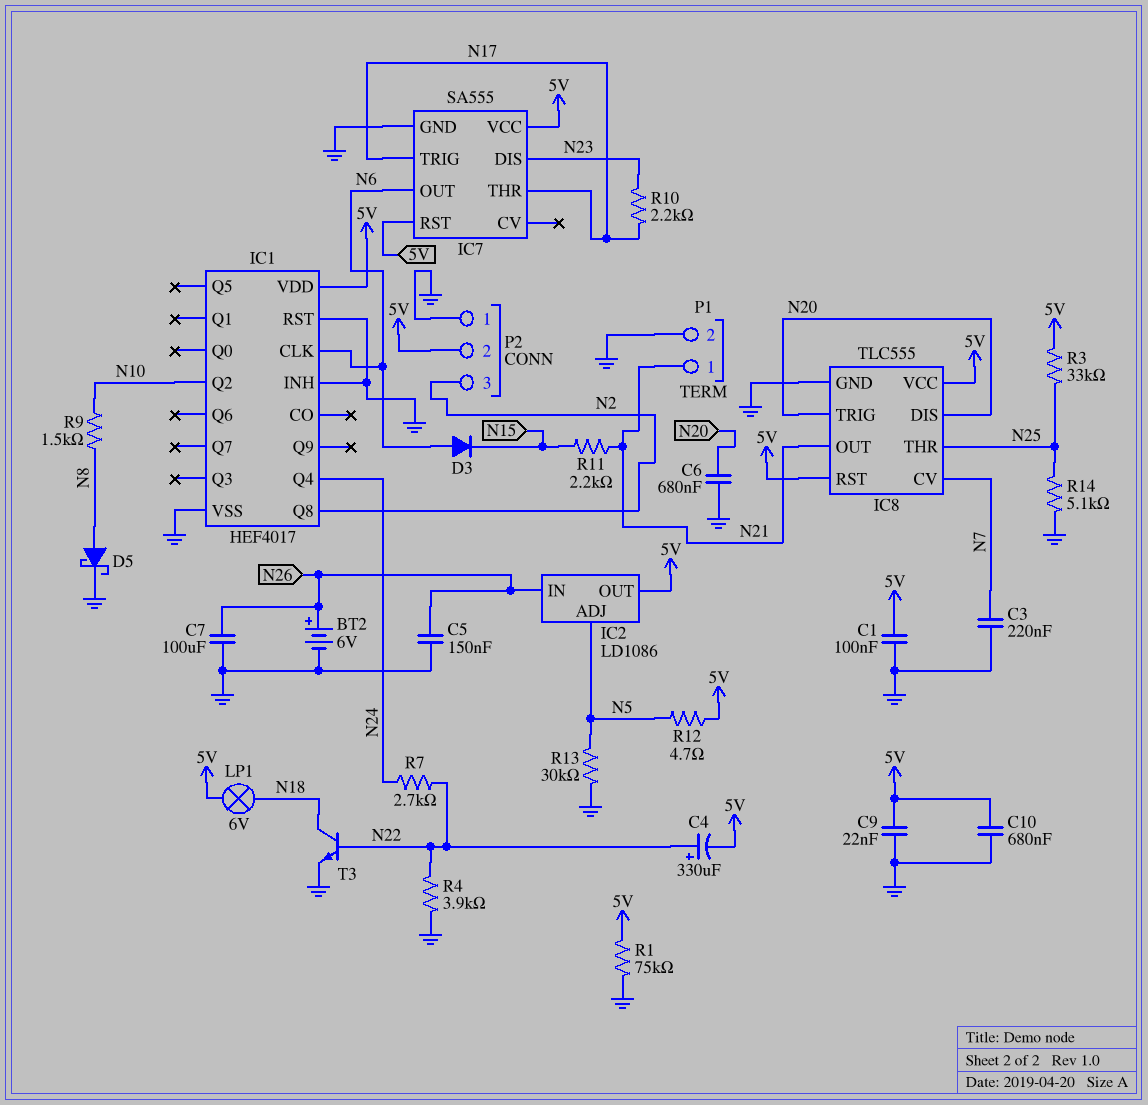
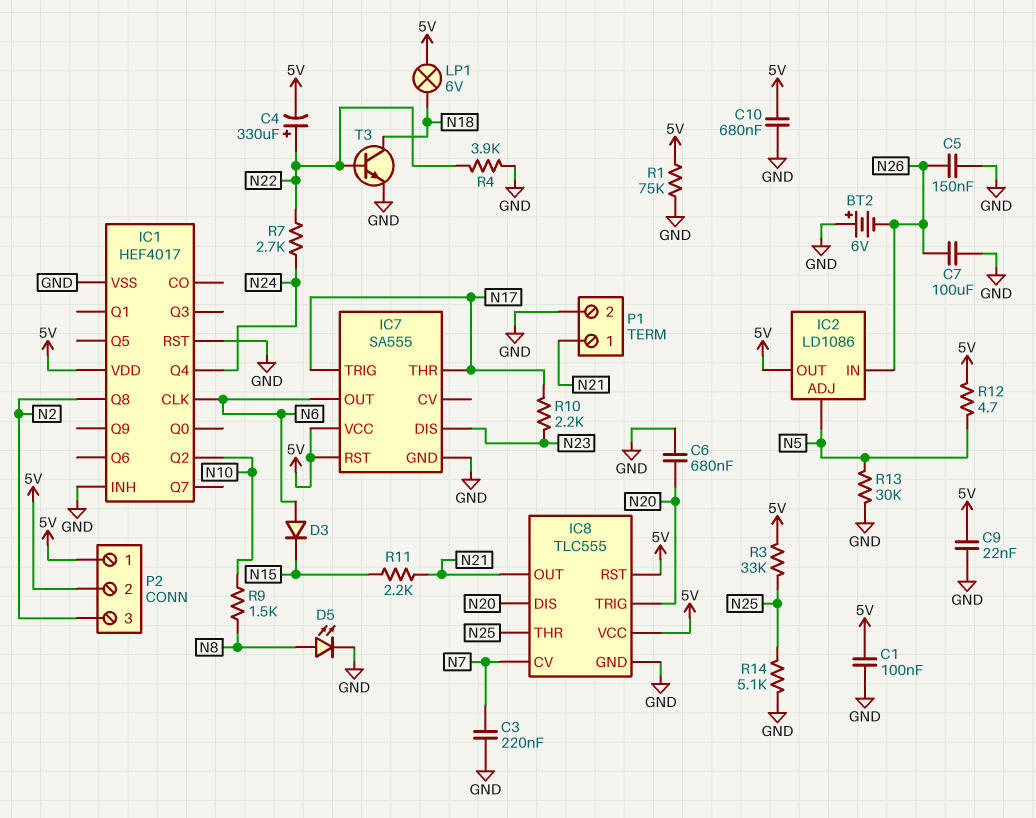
BT2: 6V (plus N26, minus GND) -> 6V (plus GND, minus N26)
D5: schottky (A N8, K GND) -> LED (A N8, K GND)
P2 pin 1: GND -> 5V

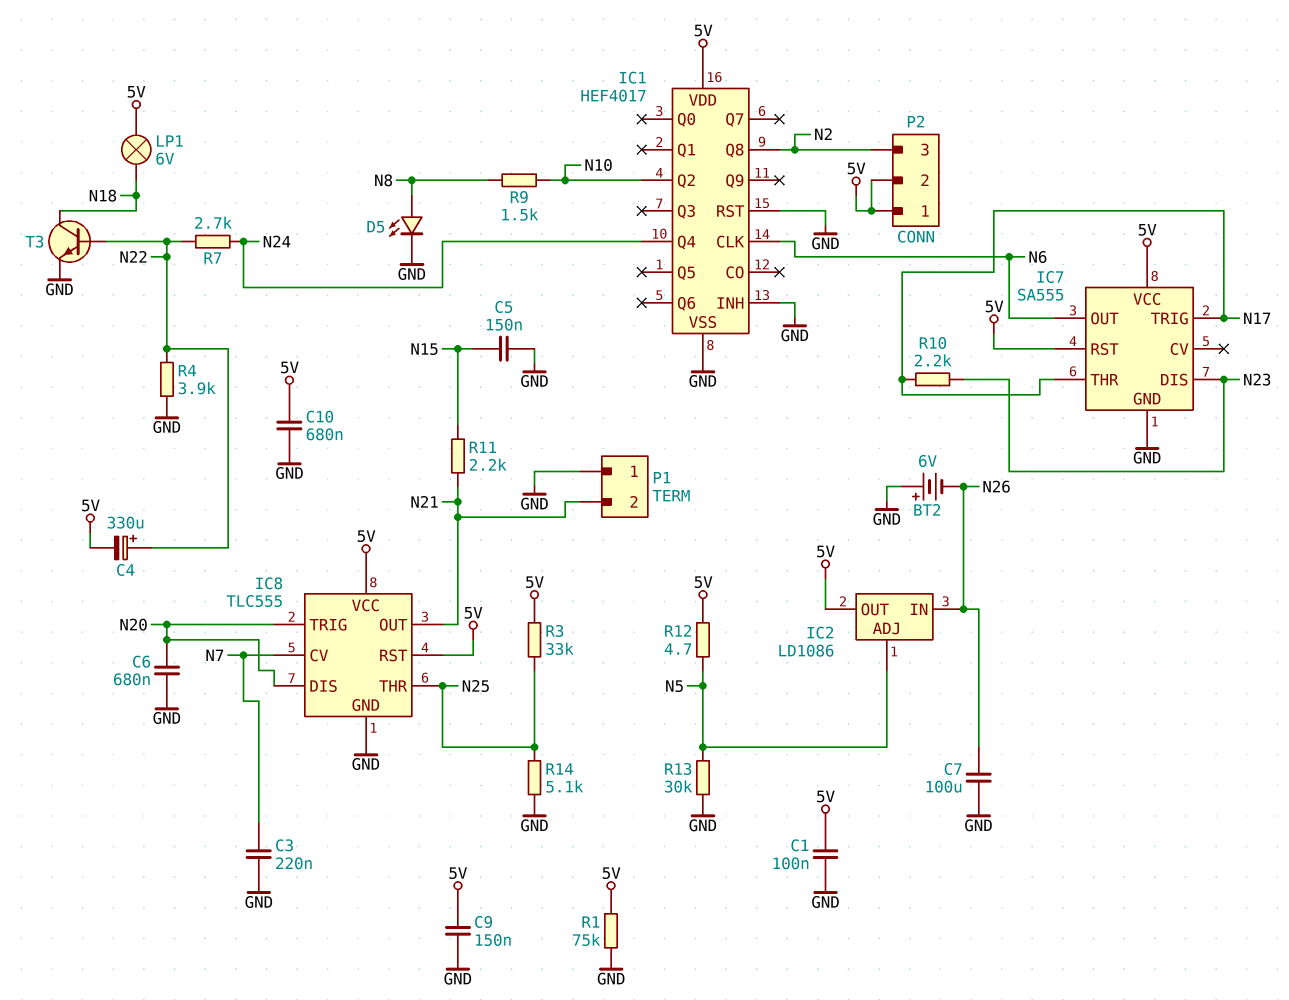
C5: 150nF (GND, N26) -> 150nF (GND, N15)
C9: 22nF (5V, GND) -> 150nF (5V, GND)
D3: diode (A N6, K N15) -> none
P1 pin 1: N21 -> GND
P1 pin 2: GND -> N21

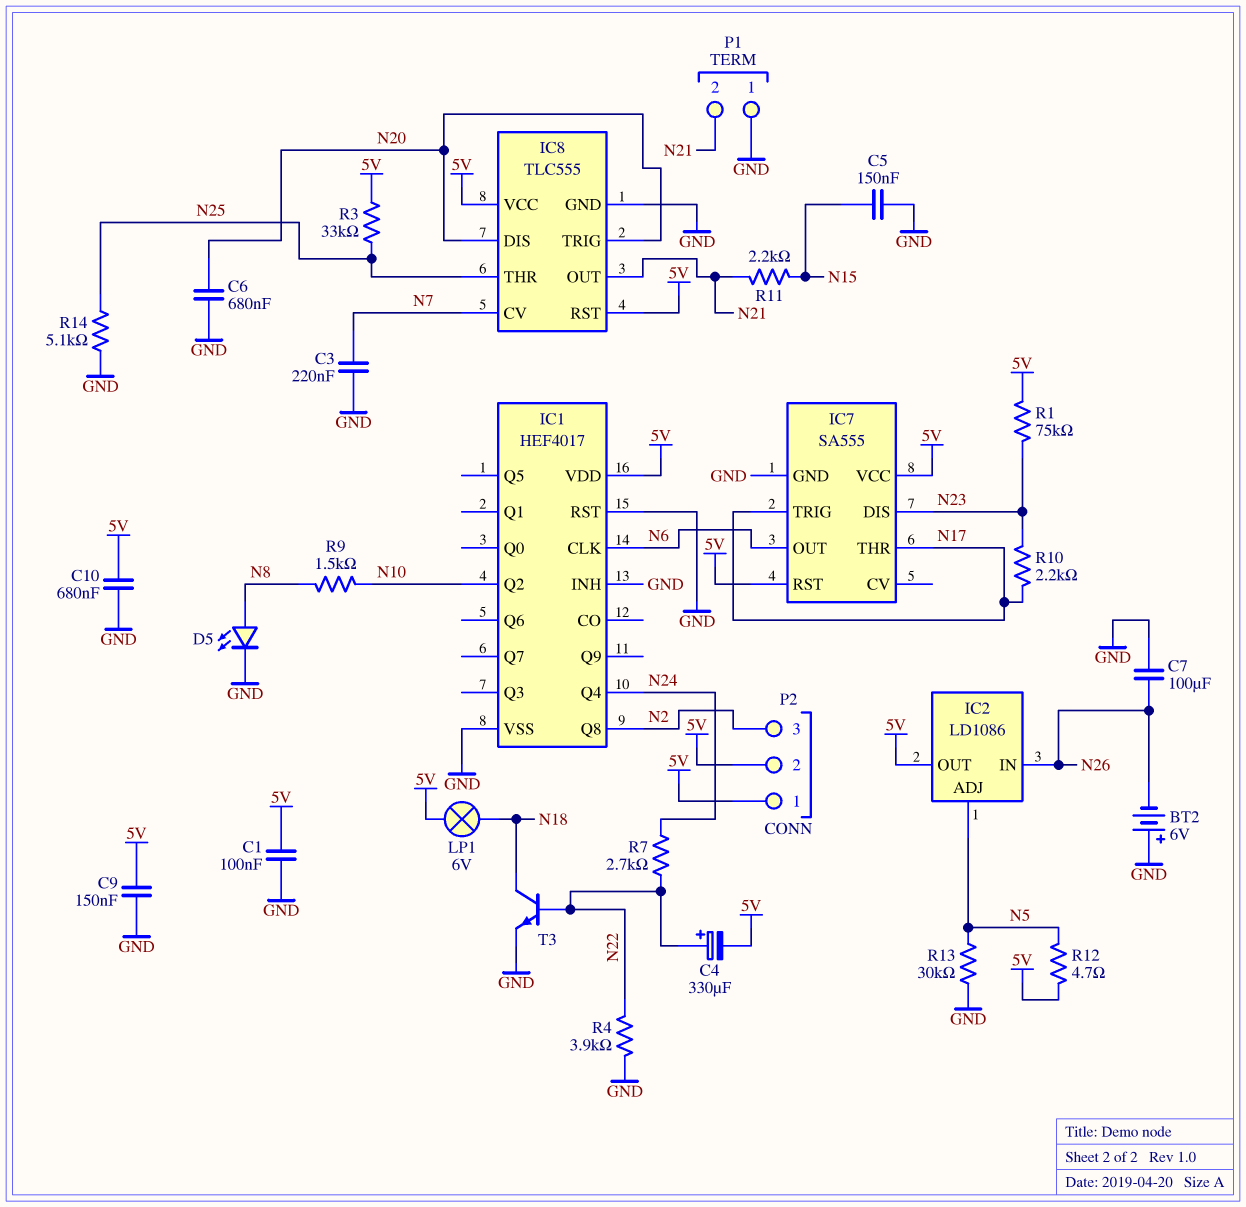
R1: 75k (5V, GND) -> 75k (5V, N23)

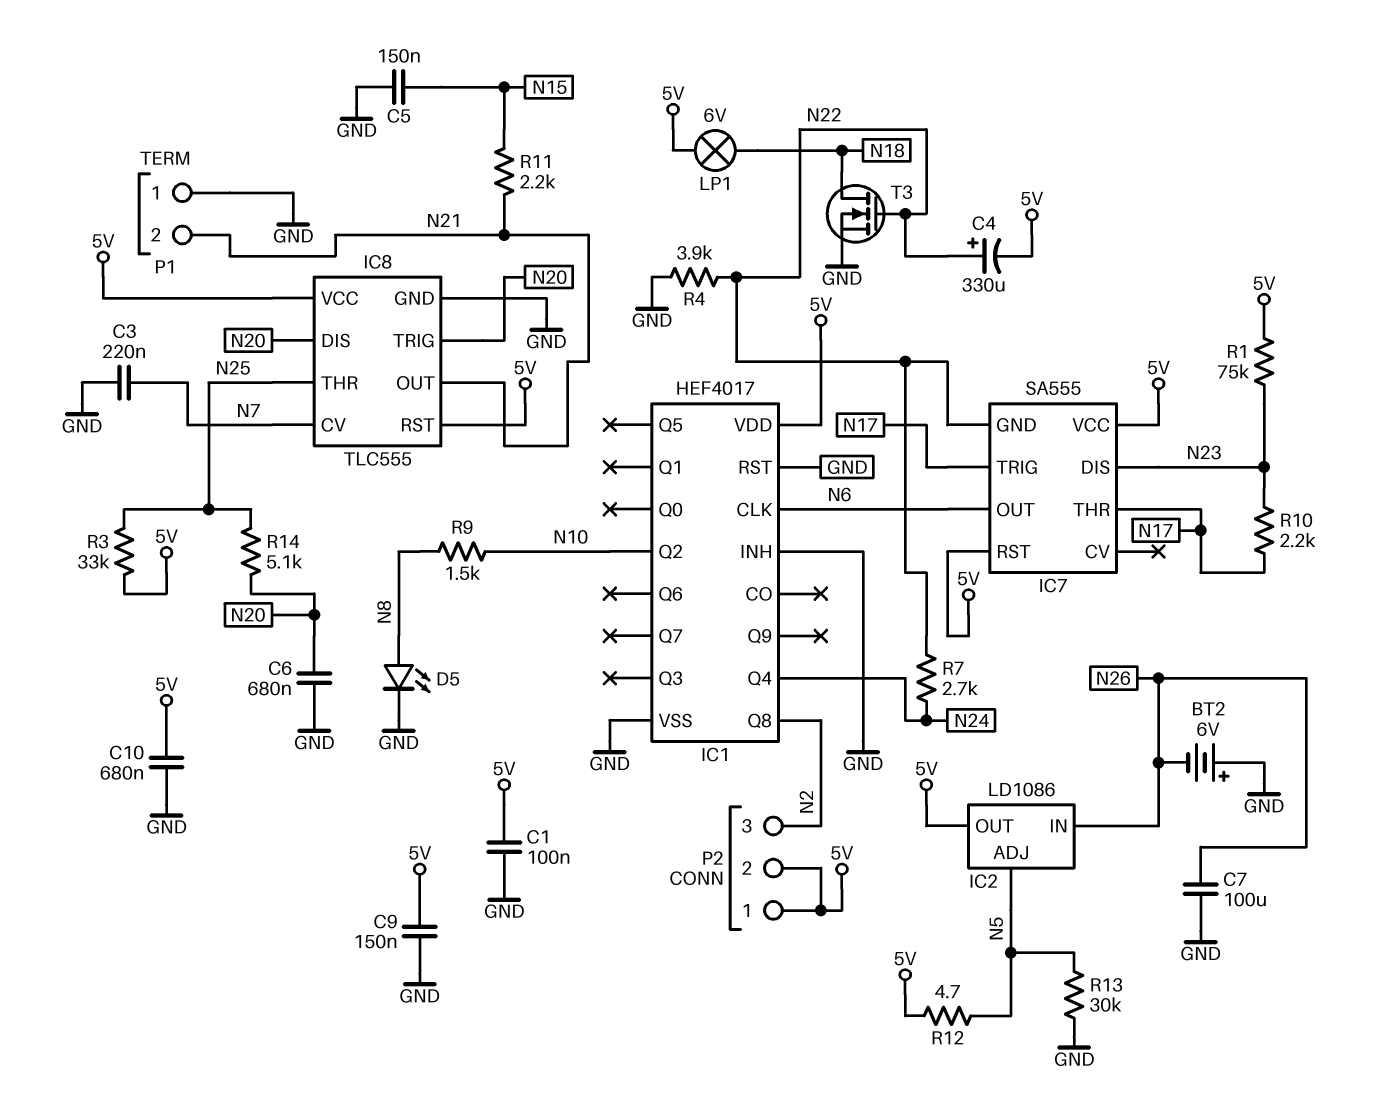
IC7 pin GND: GND -> N22
R14: 5.1k (GND, N25) -> 5.1k (N20, N25)
T3: NPN (B N22, C N18, E GND) -> NMOS (G N22, D N18, S GND)

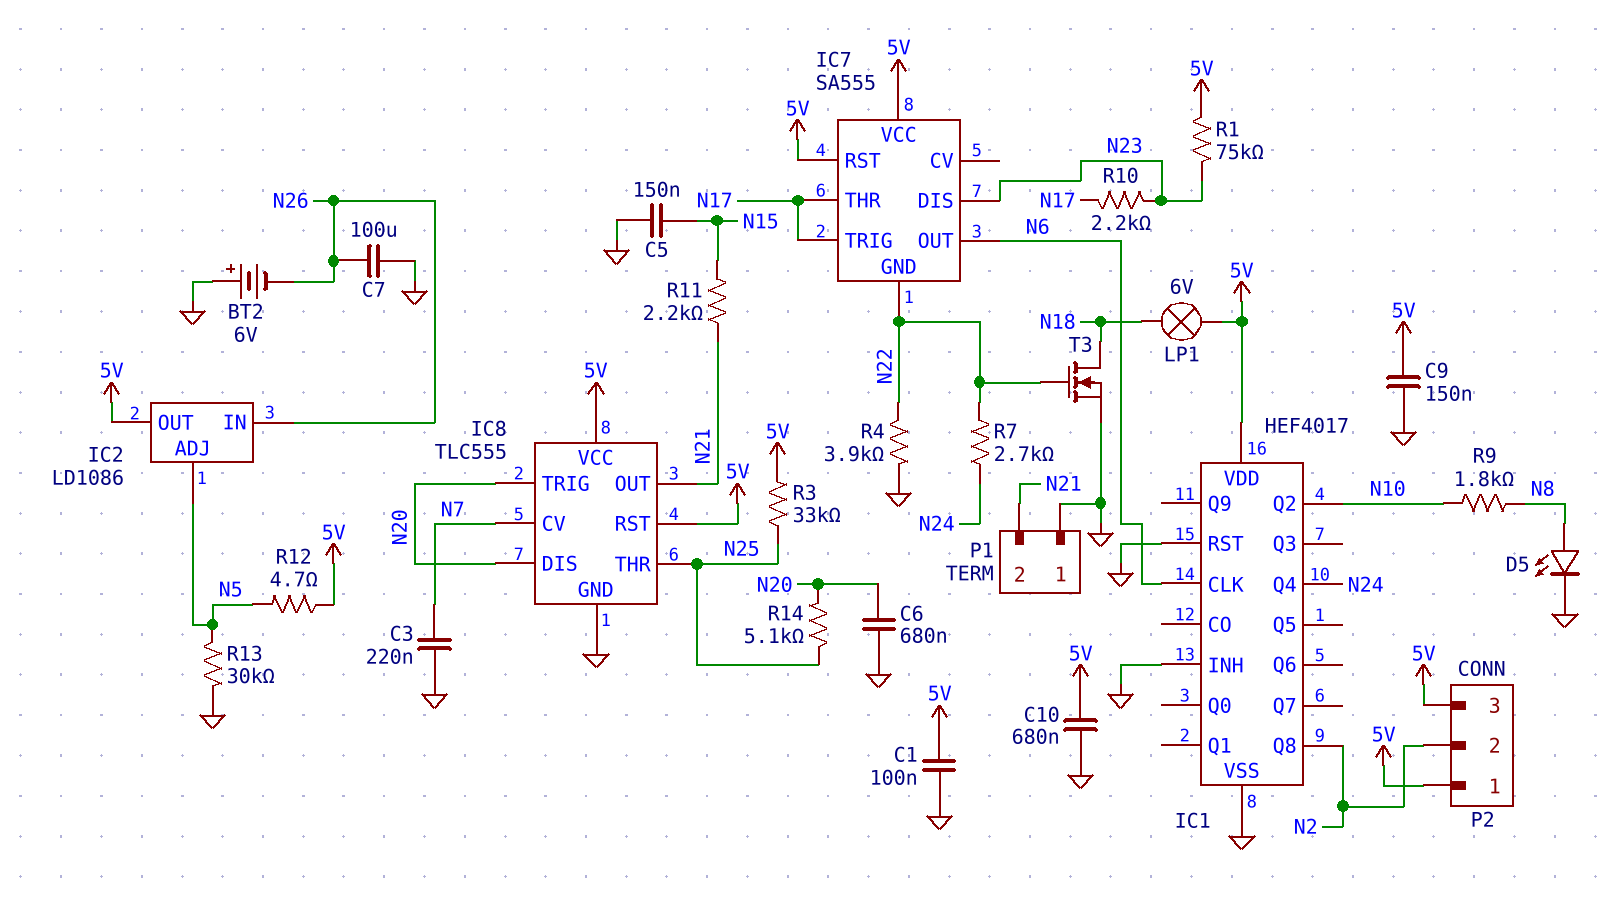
C4: 330uF (plus N22, minus 5V) -> none
P2 pin 2: 5V -> N2
P2 pin 3: N2 -> 5V
R9: 1.5k (N8, N10) -> 1.8k (N8, N10)

